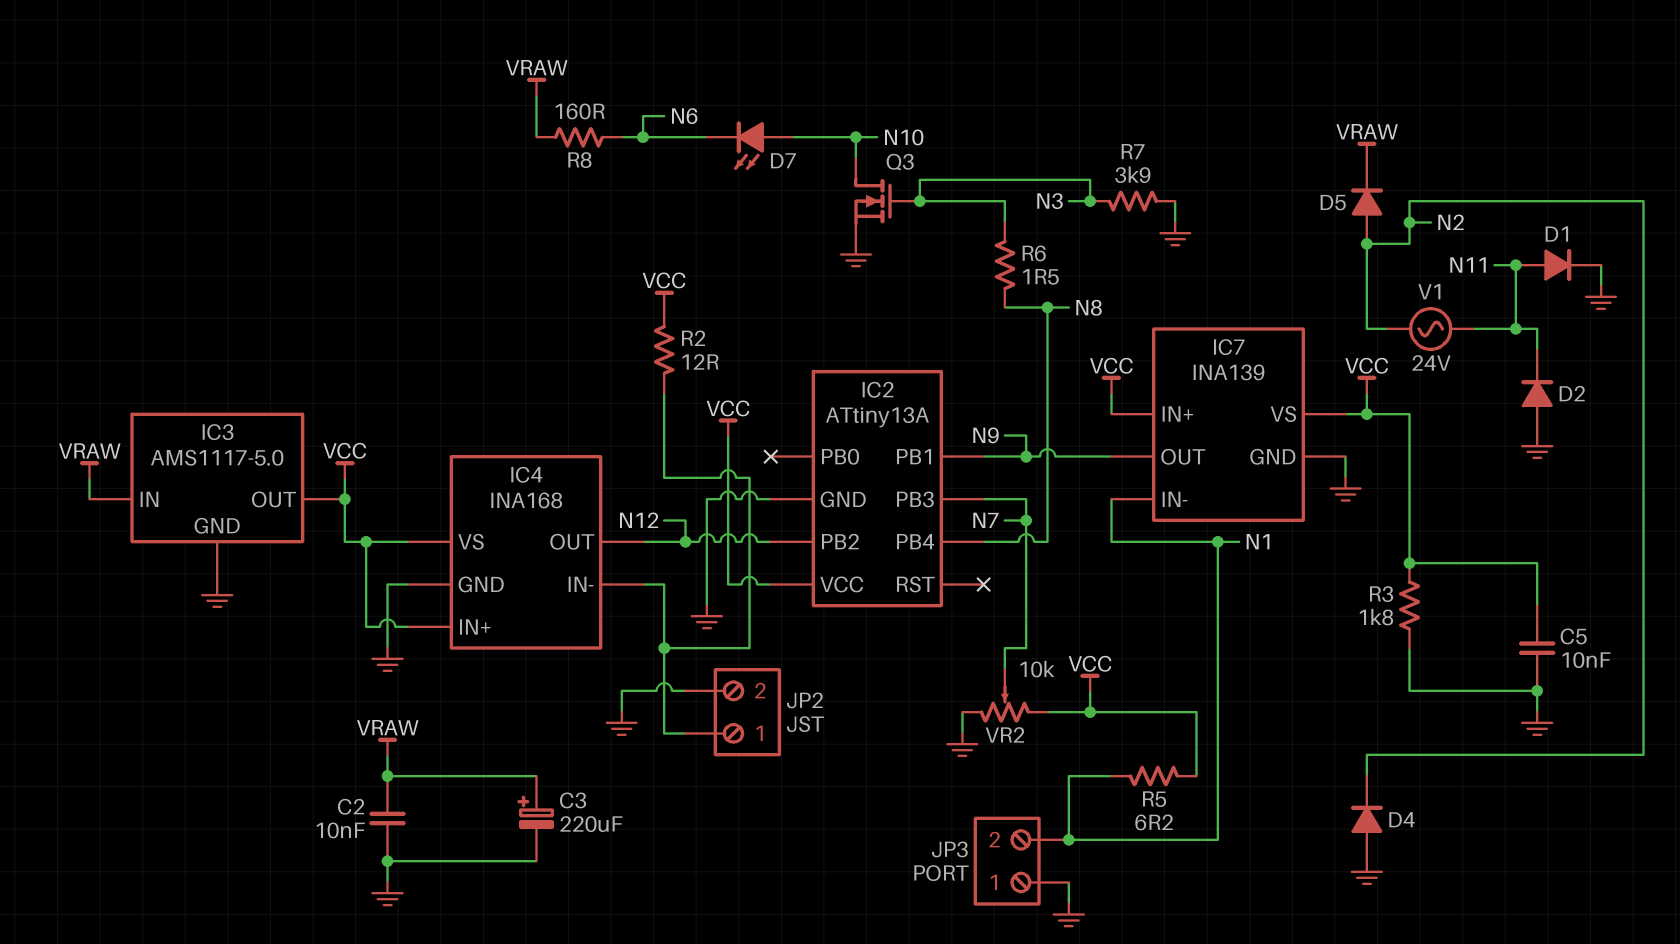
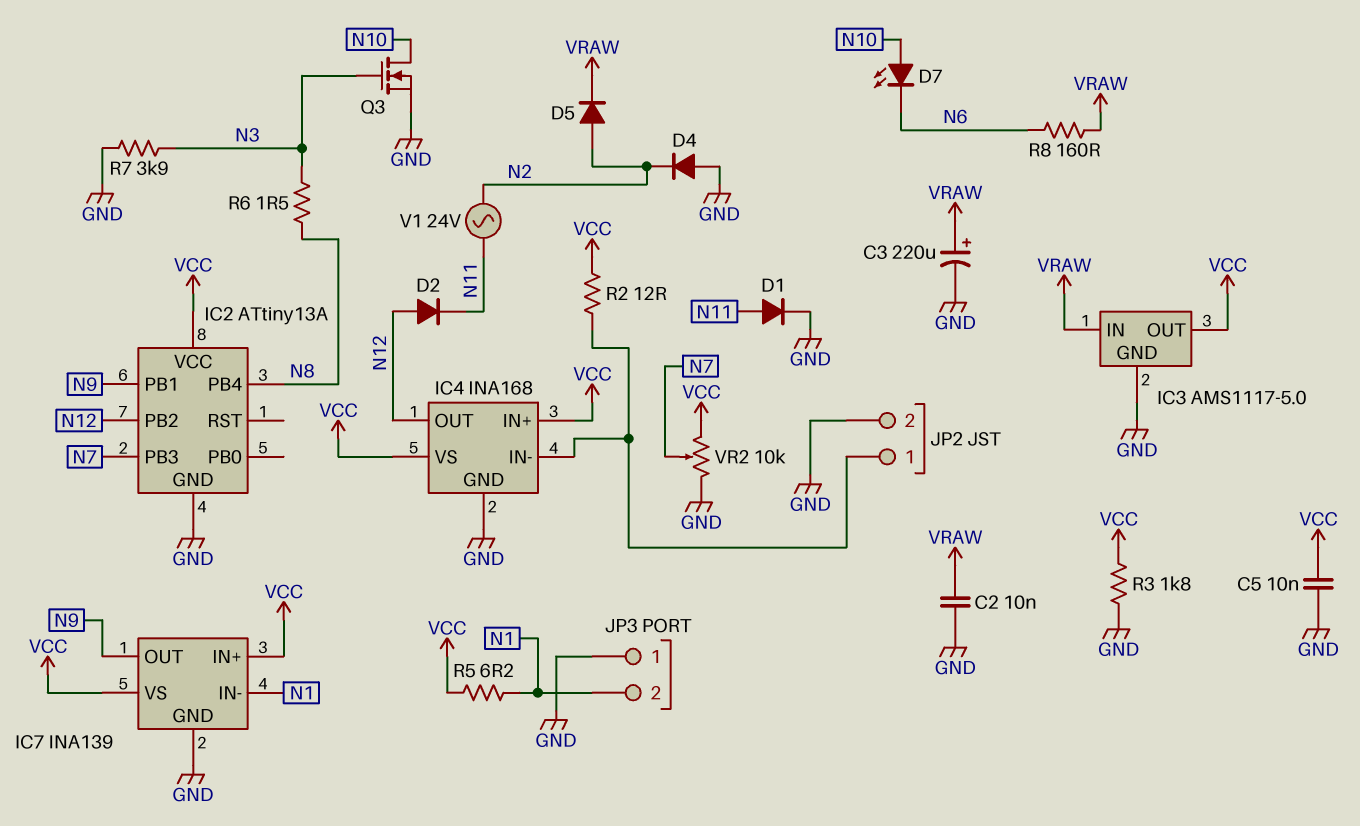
D2: diode (A GND, K N11) -> diode (A N12, K N11)

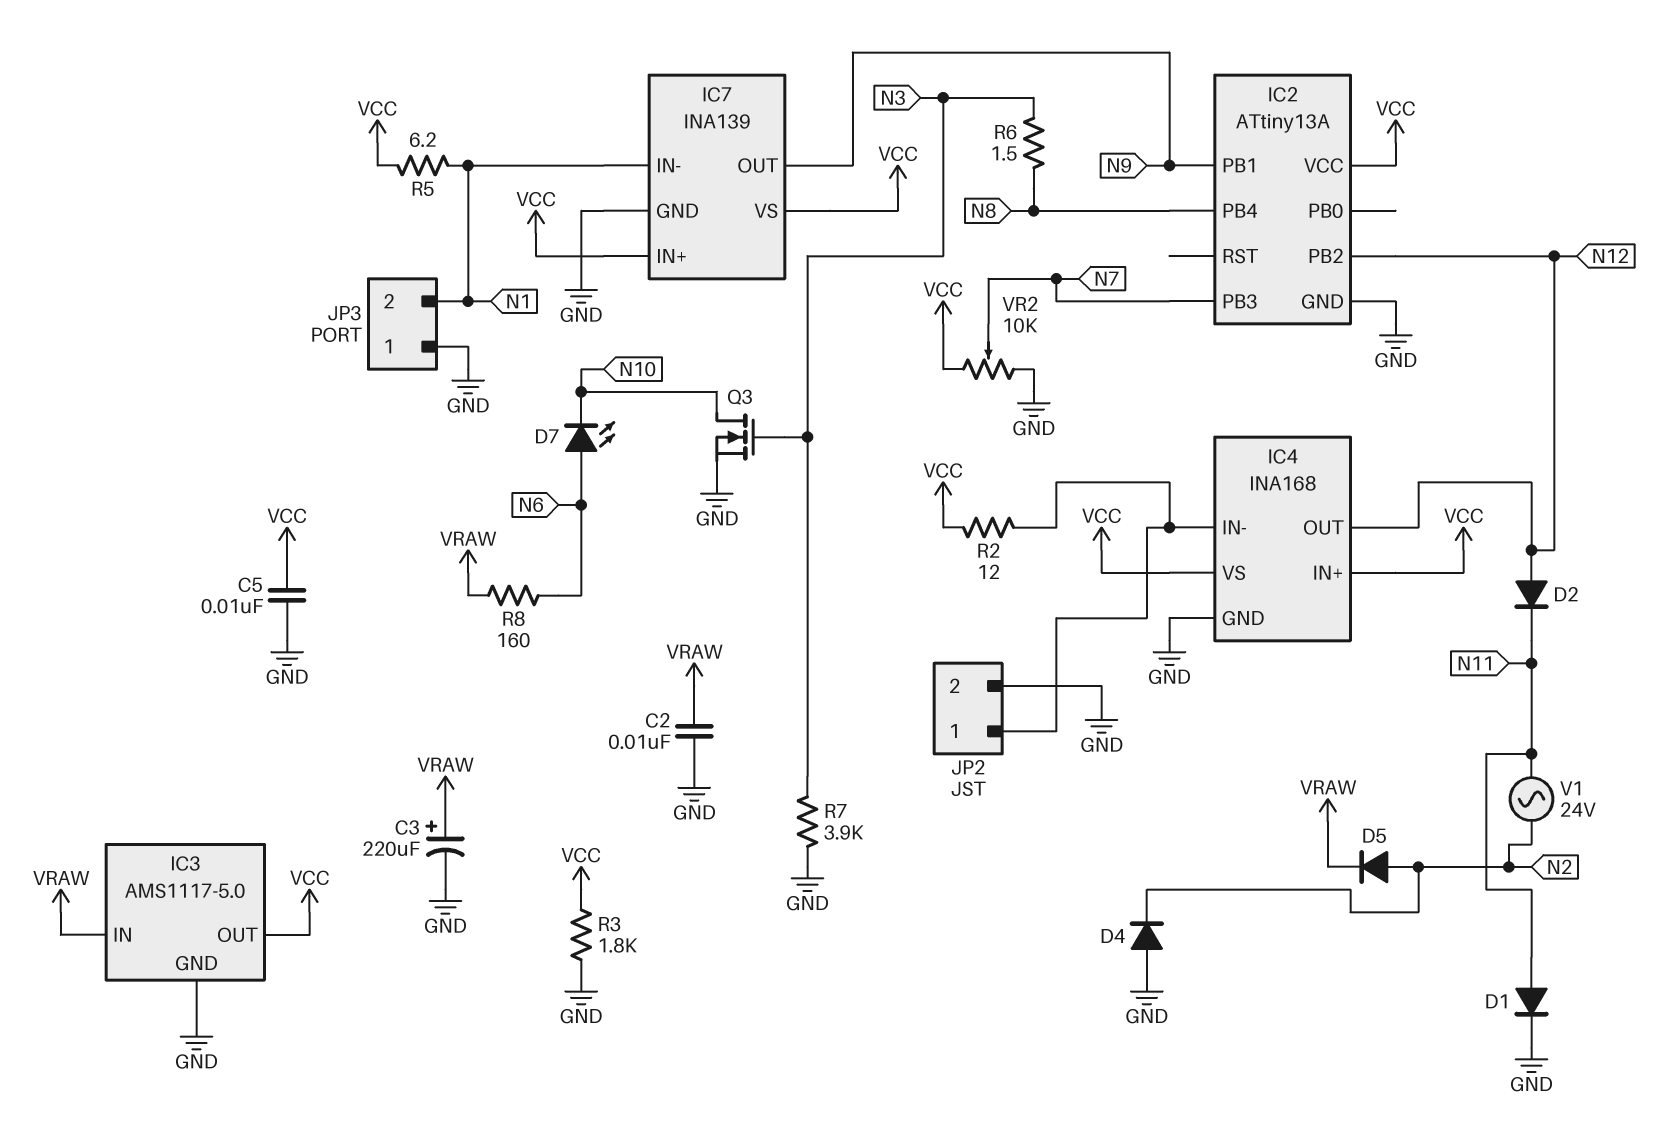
D7: LED (A N10, K N6) -> LED (A N6, K N10)

